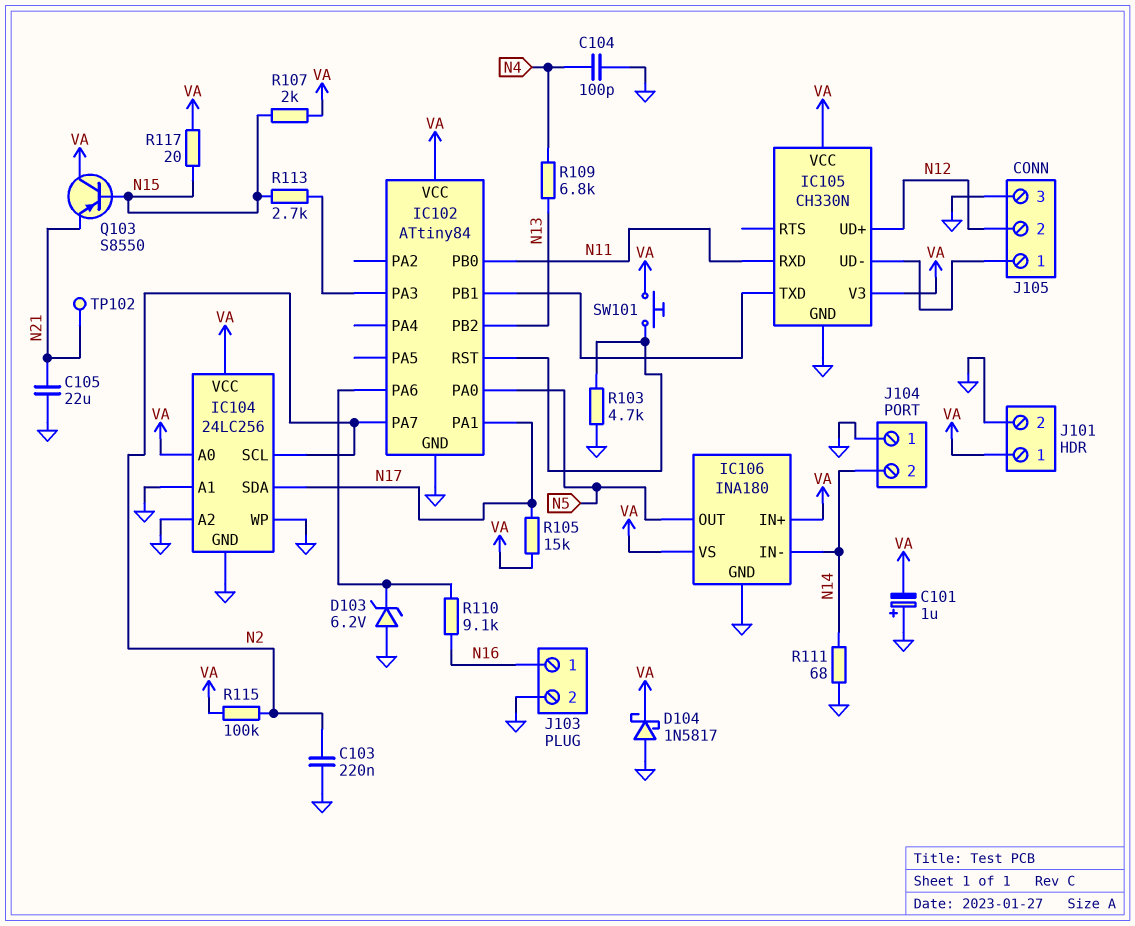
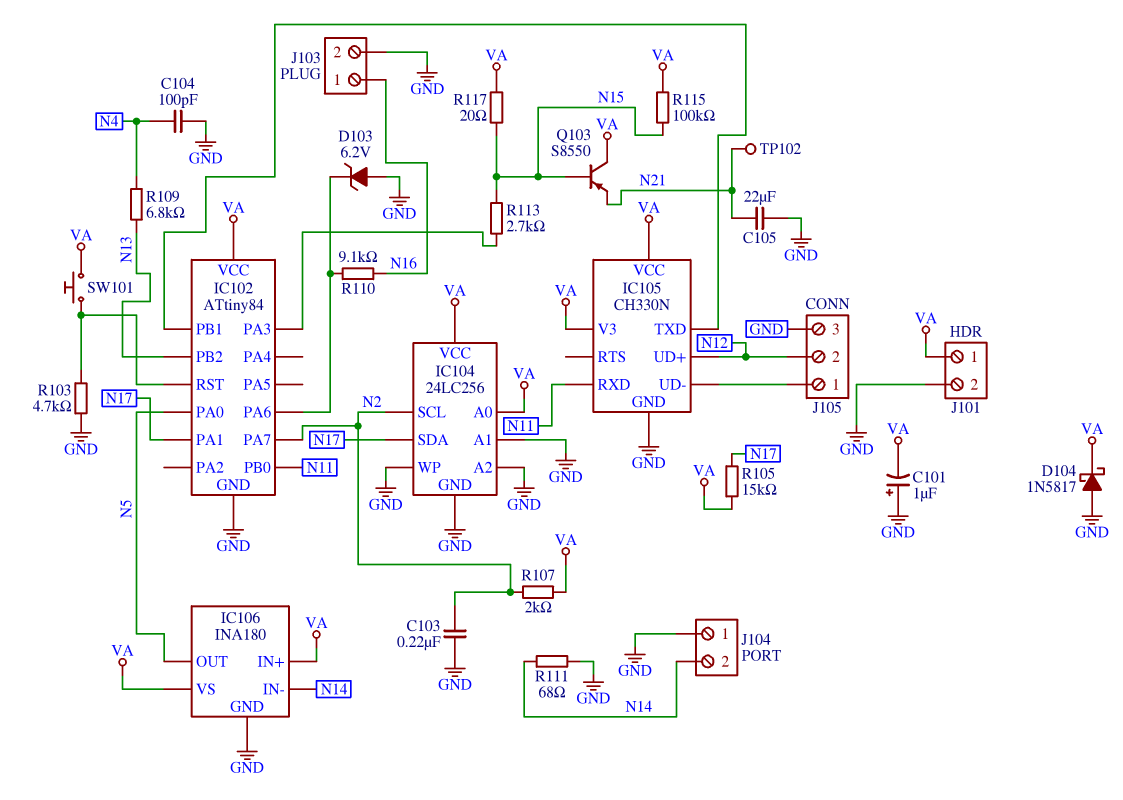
R107: 2k (N15, VA) -> 2k (N2, VA)
R115: 100k (N2, VA) -> 100k (N15, VA)

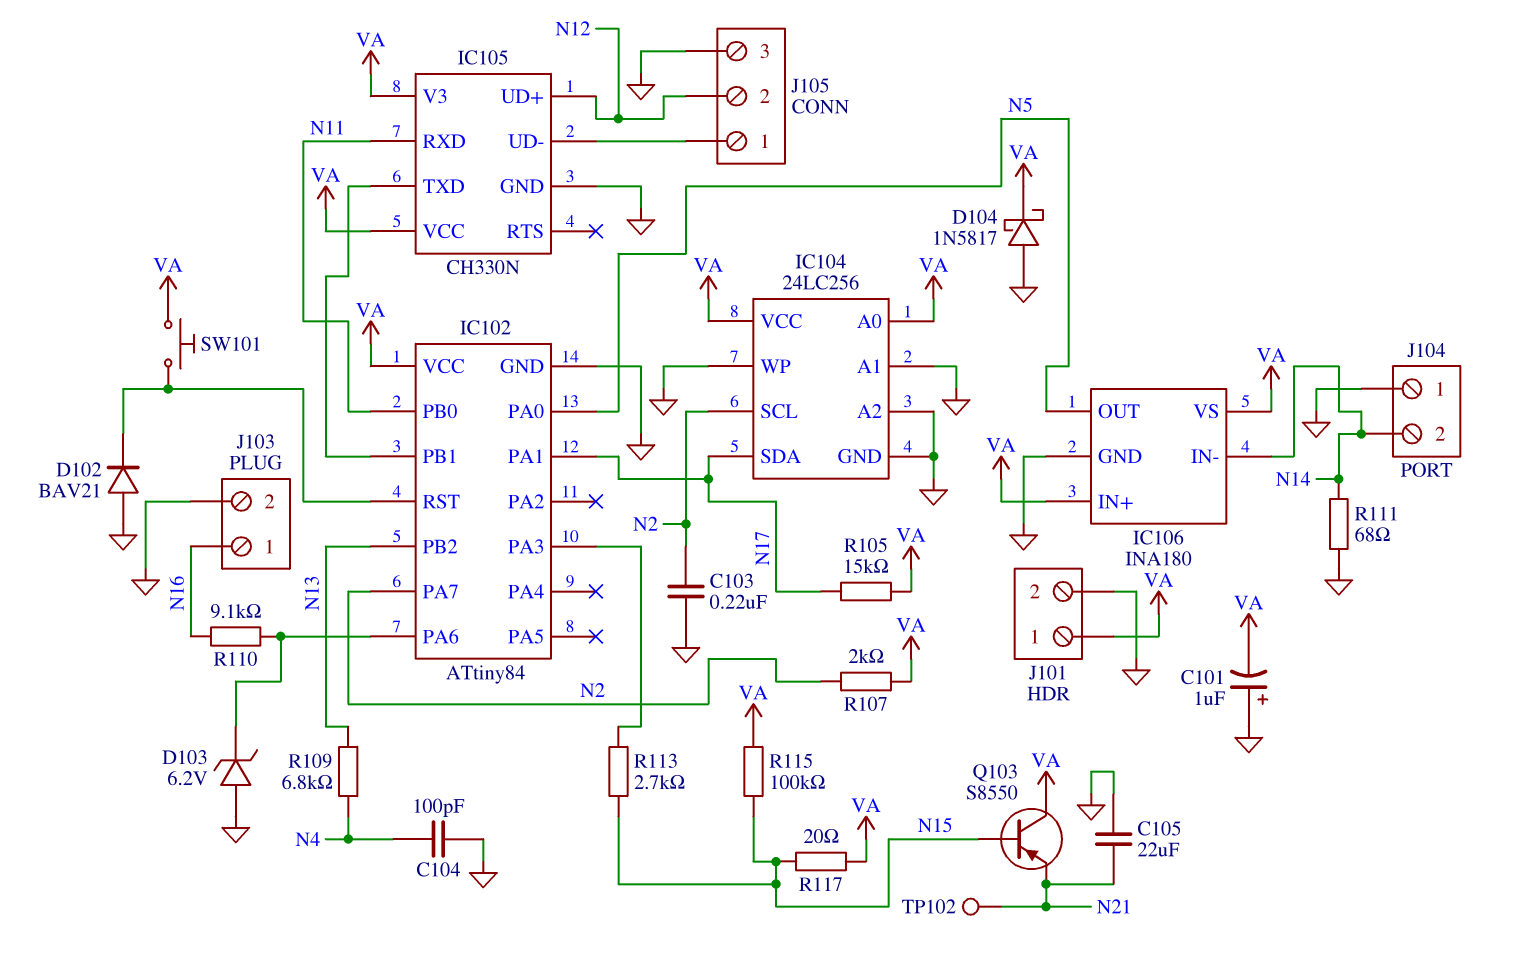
D102: none -> diode BAV21 (A GND, K IC102/RST)
R103: 4.7k (GND, IC102/RST) -> none

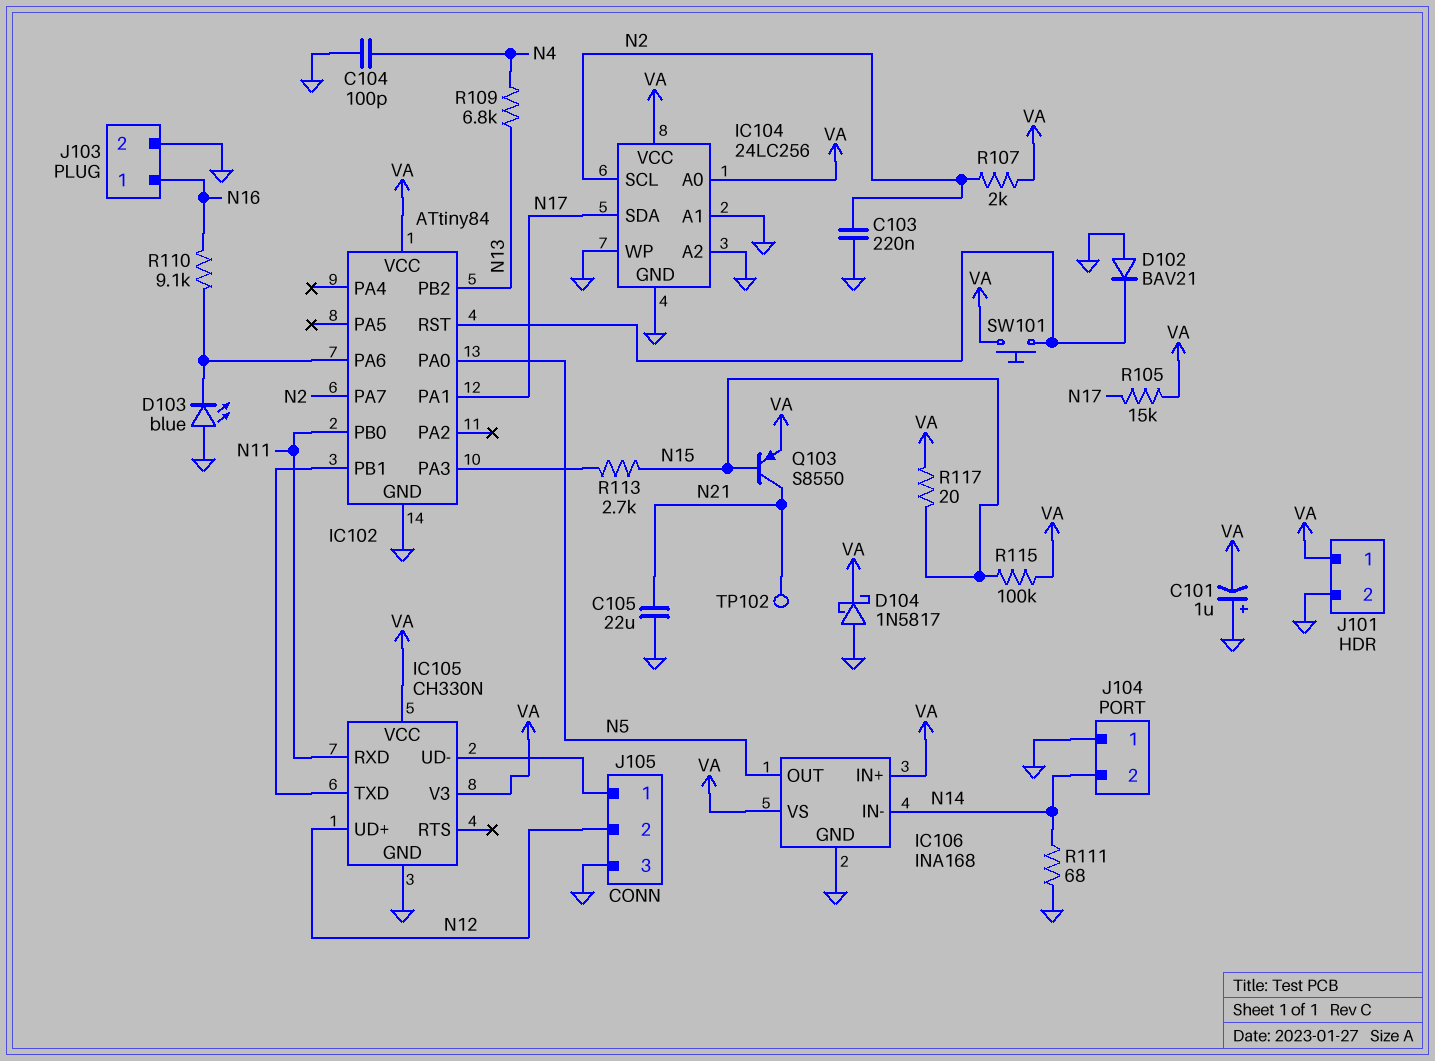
D103: zener 6.2V (A GND, K IC102/PA6) -> LED blue (A GND, K IC102/PA6)
IC106: INA180 -> INA168
Q103: PNP S8550 (B N15, C VA, E N21) -> PNP S8550 (B N15, C N21, E VA)

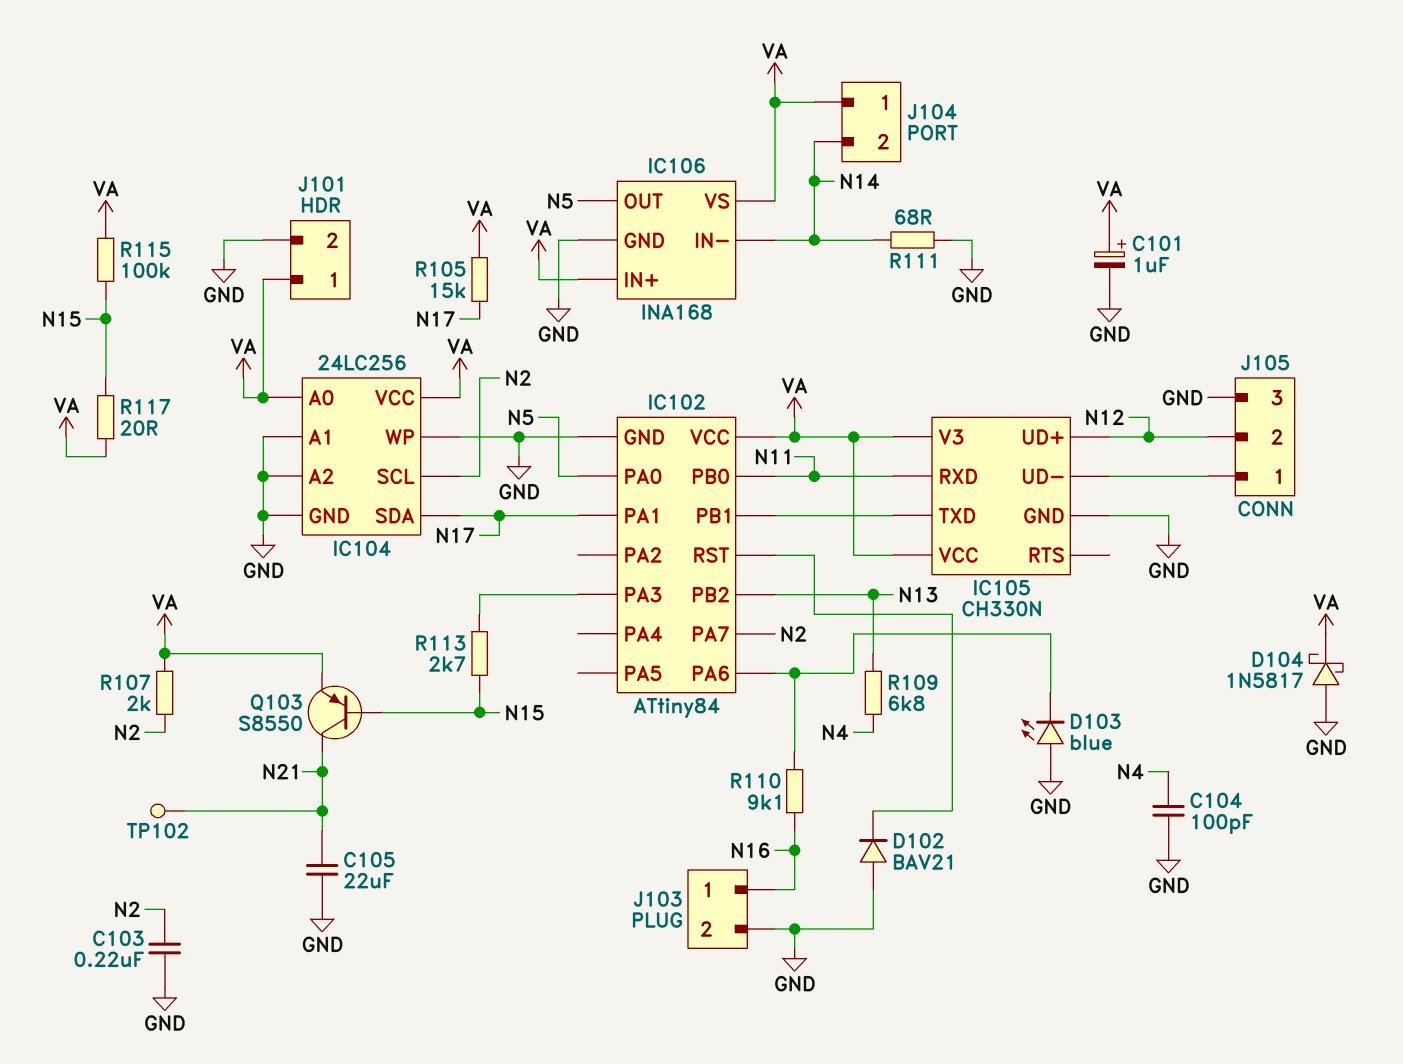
C101: 1uF (plus GND, minus VA) -> 1uF (plus VA, minus GND)
J104 pin 1: GND -> VA
SW101: button (IC102/RST, VA) -> none

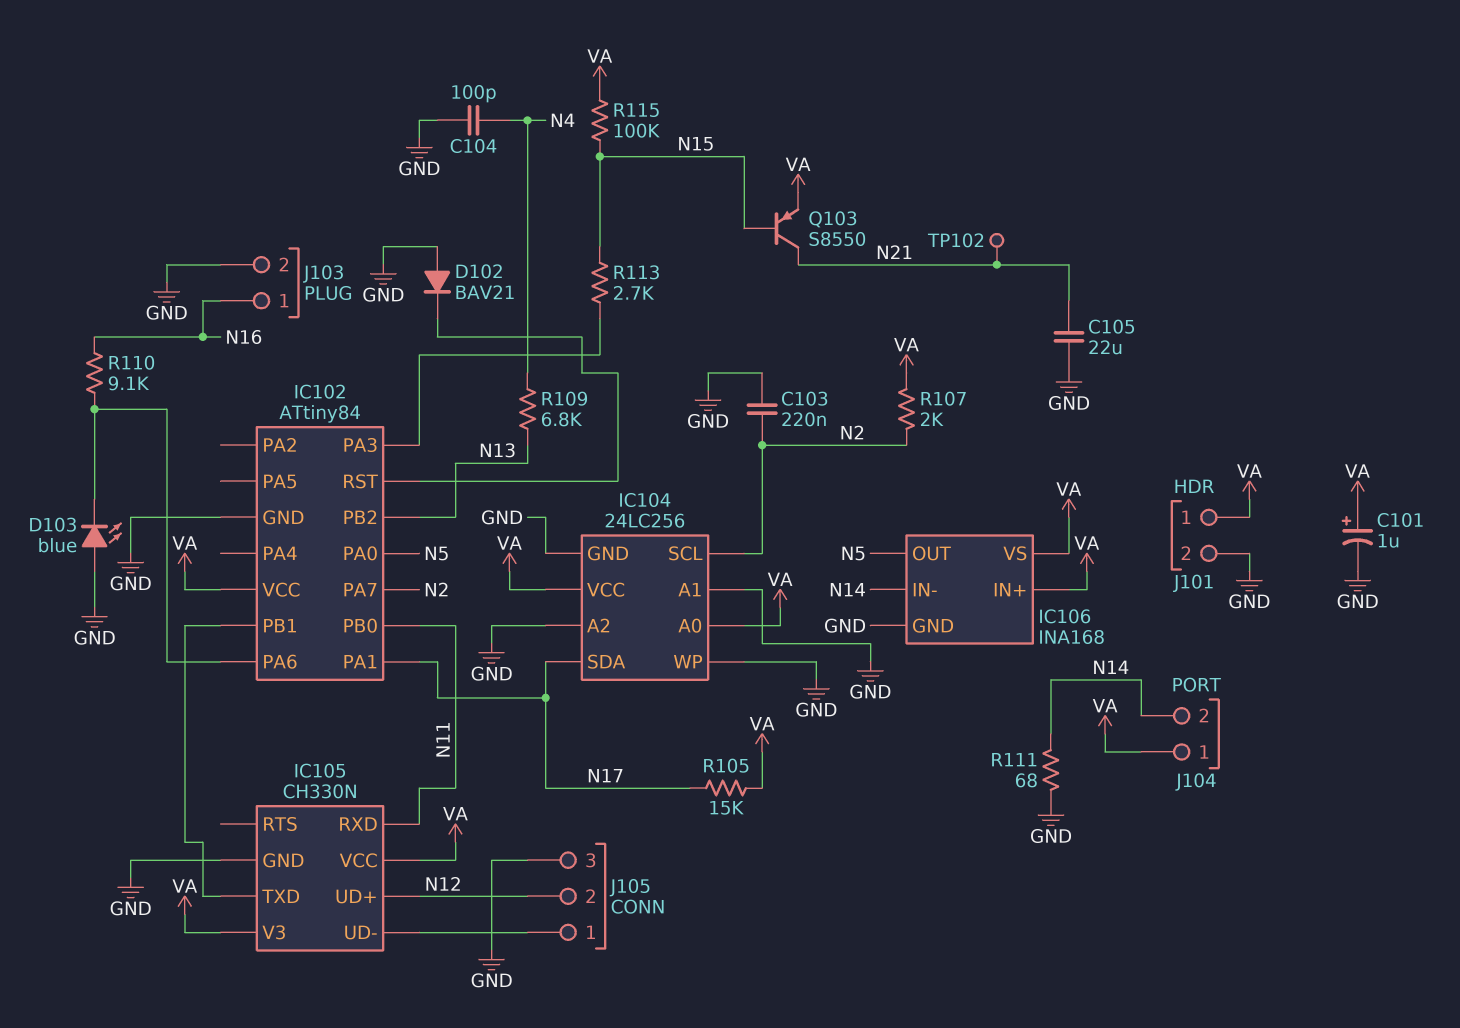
D104: schottky 1N5817 (A GND, K VA) -> none
R117: 20 (N15, VA) -> none

